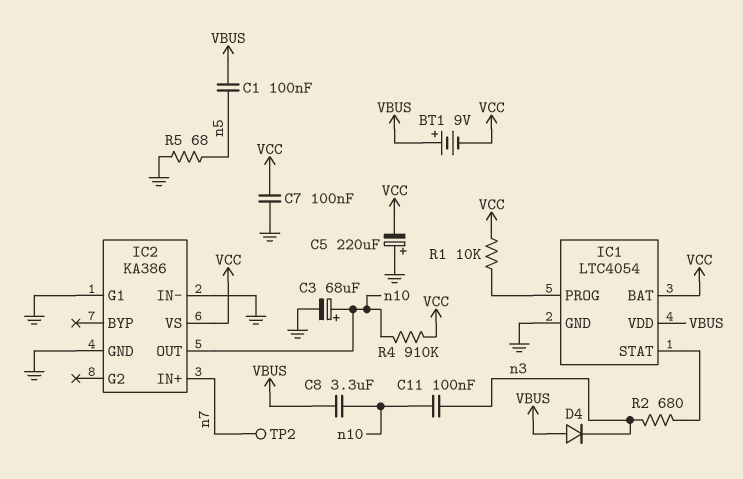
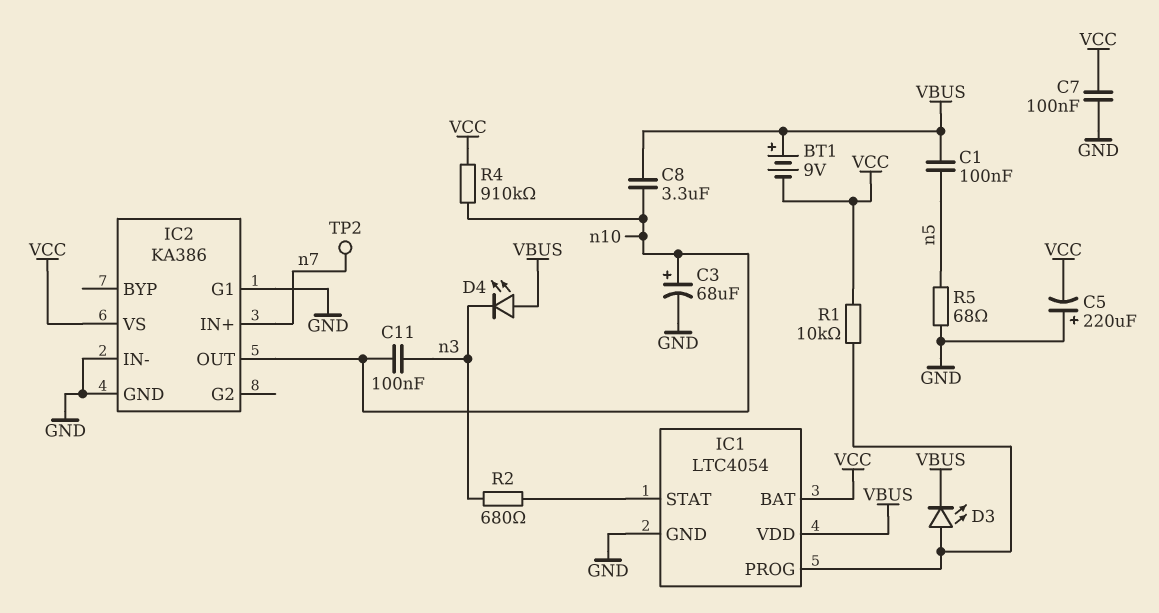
D3: none -> LED (A IC1/PROG, K VBUS)
D4: diode (A VBUS, K n3) -> LED (A VBUS, K n3)

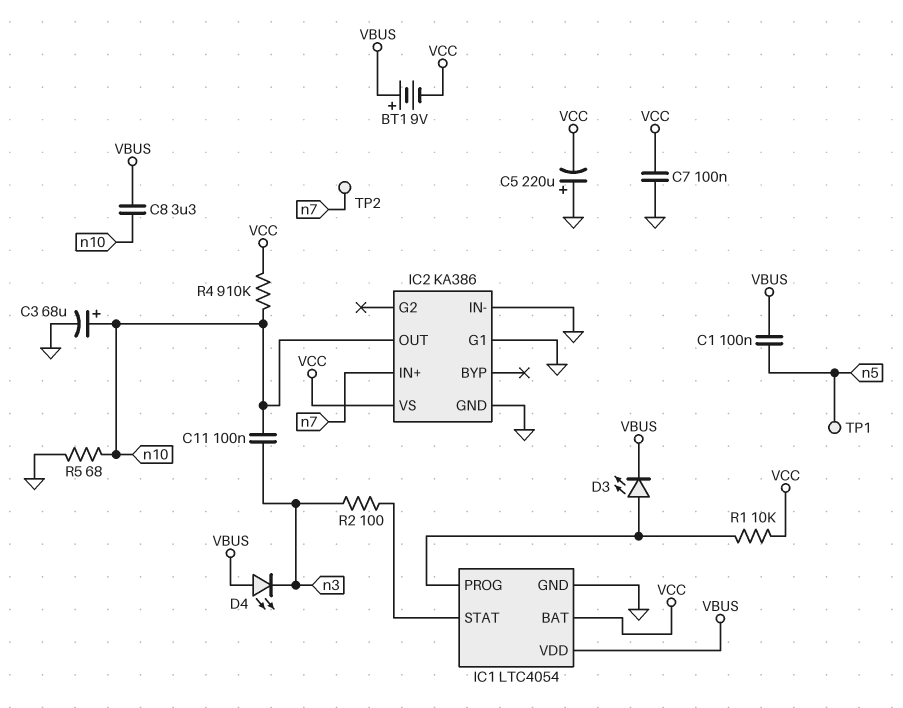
R2: 680 (IC1/STAT, n3) -> 100 (IC1/STAT, n3)
R5: 68 (GND, n5) -> 68 (GND, n10)
TP1: none -> test point (n5)

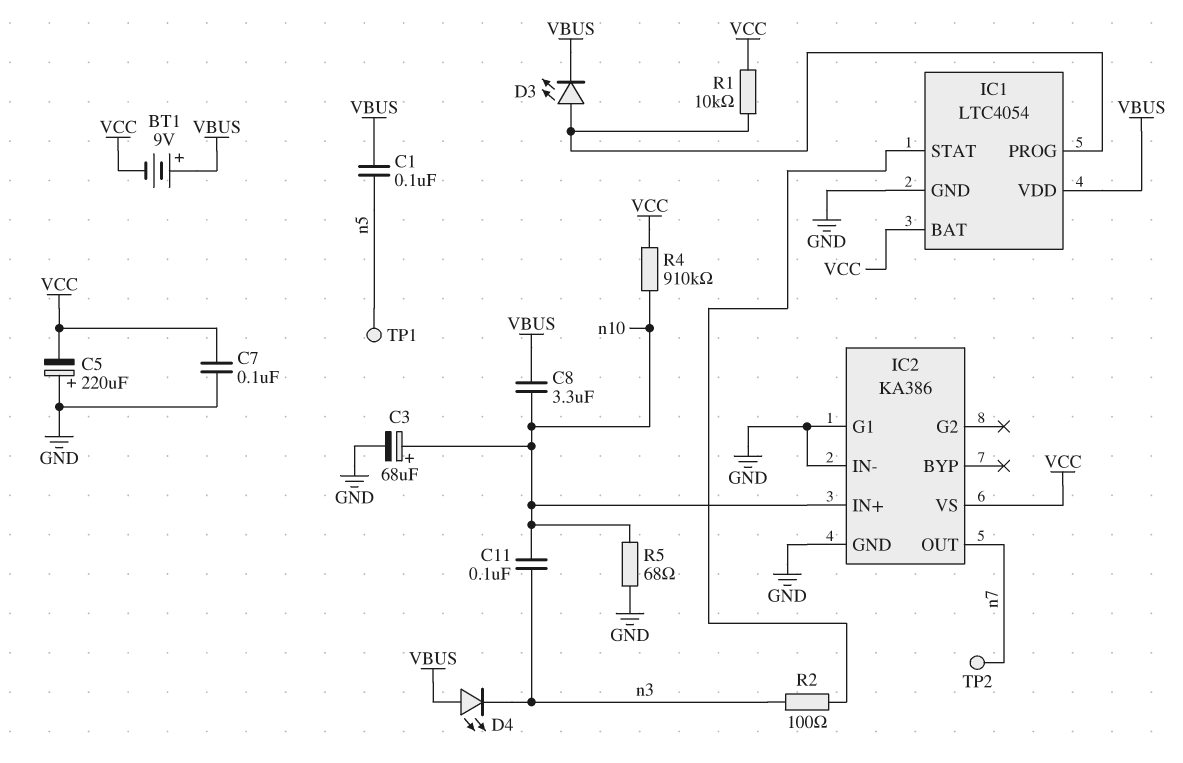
IC2 pin IN+: n7 -> n10
IC2 pin OUT: n10 -> n7

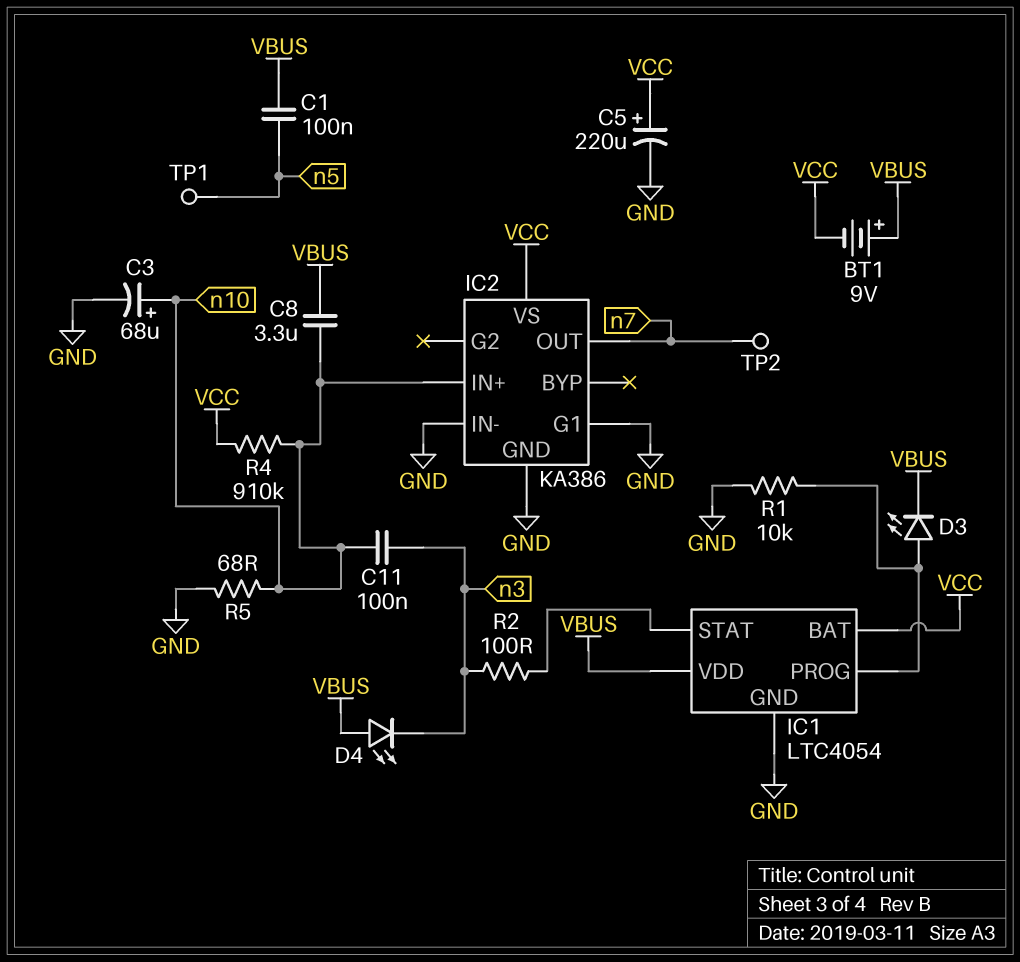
C5: 220uF (plus GND, minus VCC) -> 220uF (plus VCC, minus GND)
C7: 100nF (GND, VCC) -> none
R1: 10k (IC1/PROG, VCC) -> 10k (GND, IC1/PROG)

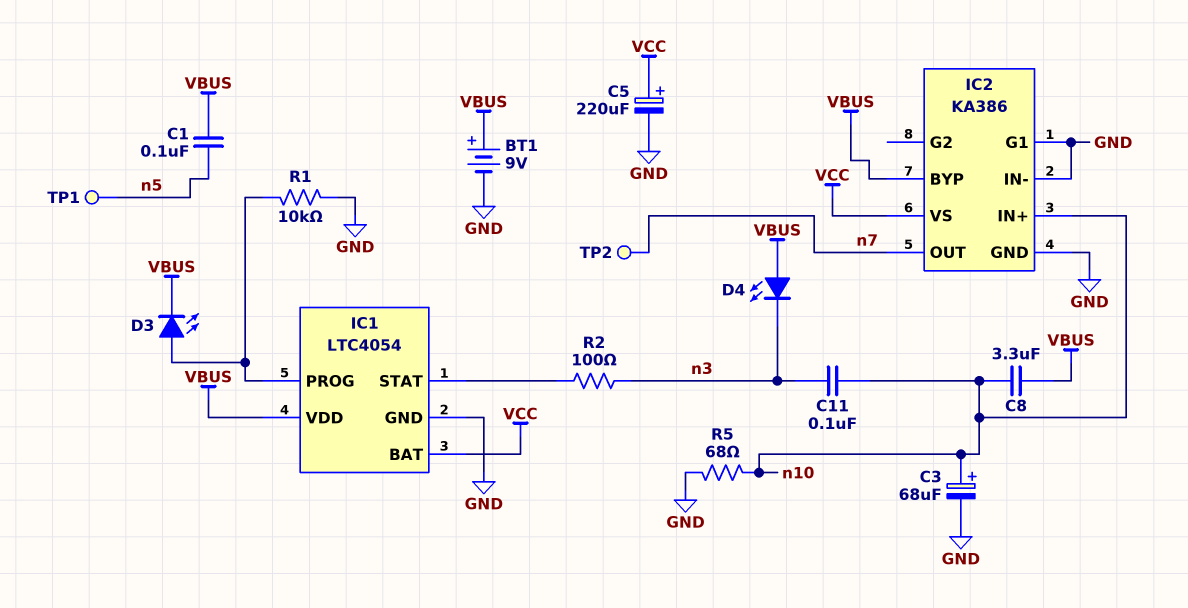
BT1: 9V (plus VBUS, minus VCC) -> 9V (plus VBUS, minus GND)
IC2 pin BYP: none -> VBUS
R4: 910k (VCC, n10) -> none

